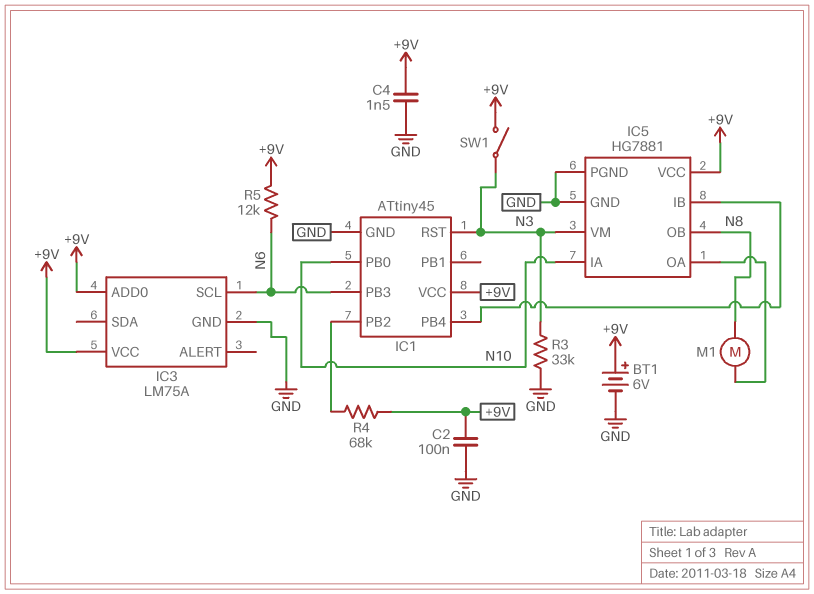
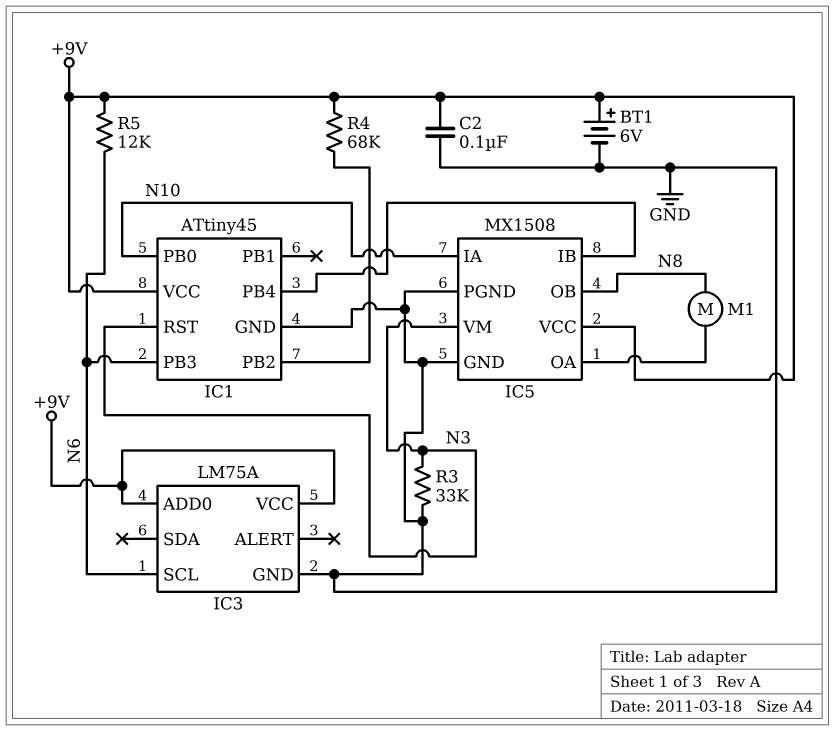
C4: 1.5nF (+9V, GND) -> none
IC5: HG7881 -> MX1508
SW1: switch (+9V, N3) -> none

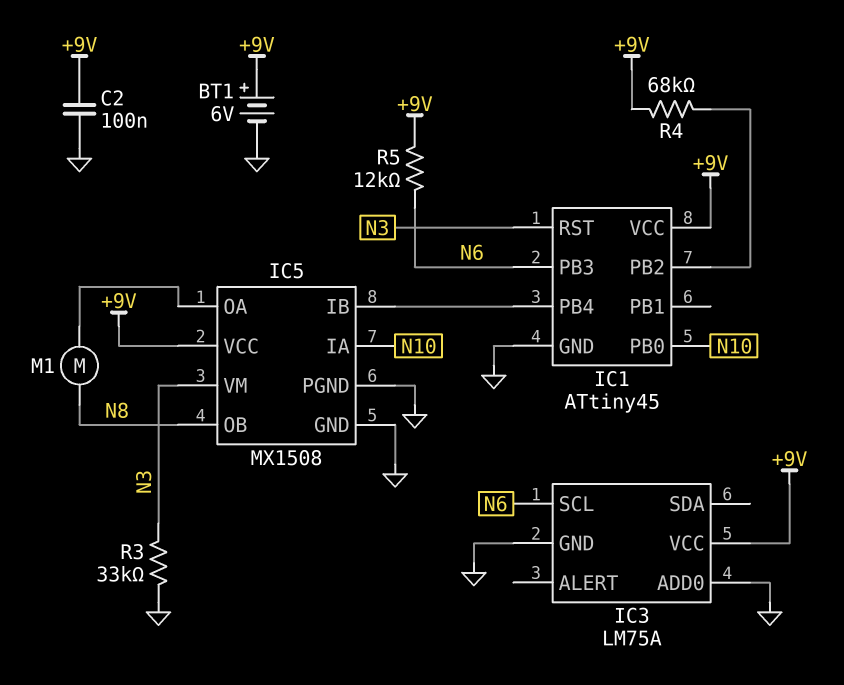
IC3 pin ADD0: +9V -> GND

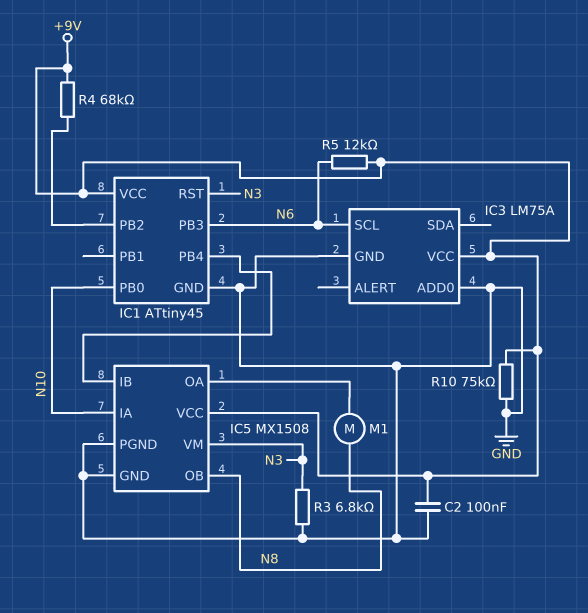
BT1: 6V (plus +9V, minus GND) -> none
R3: 33k (GND, N3) -> 6.8k (GND, N3)
R10: none -> 75k (+9V, GND)

